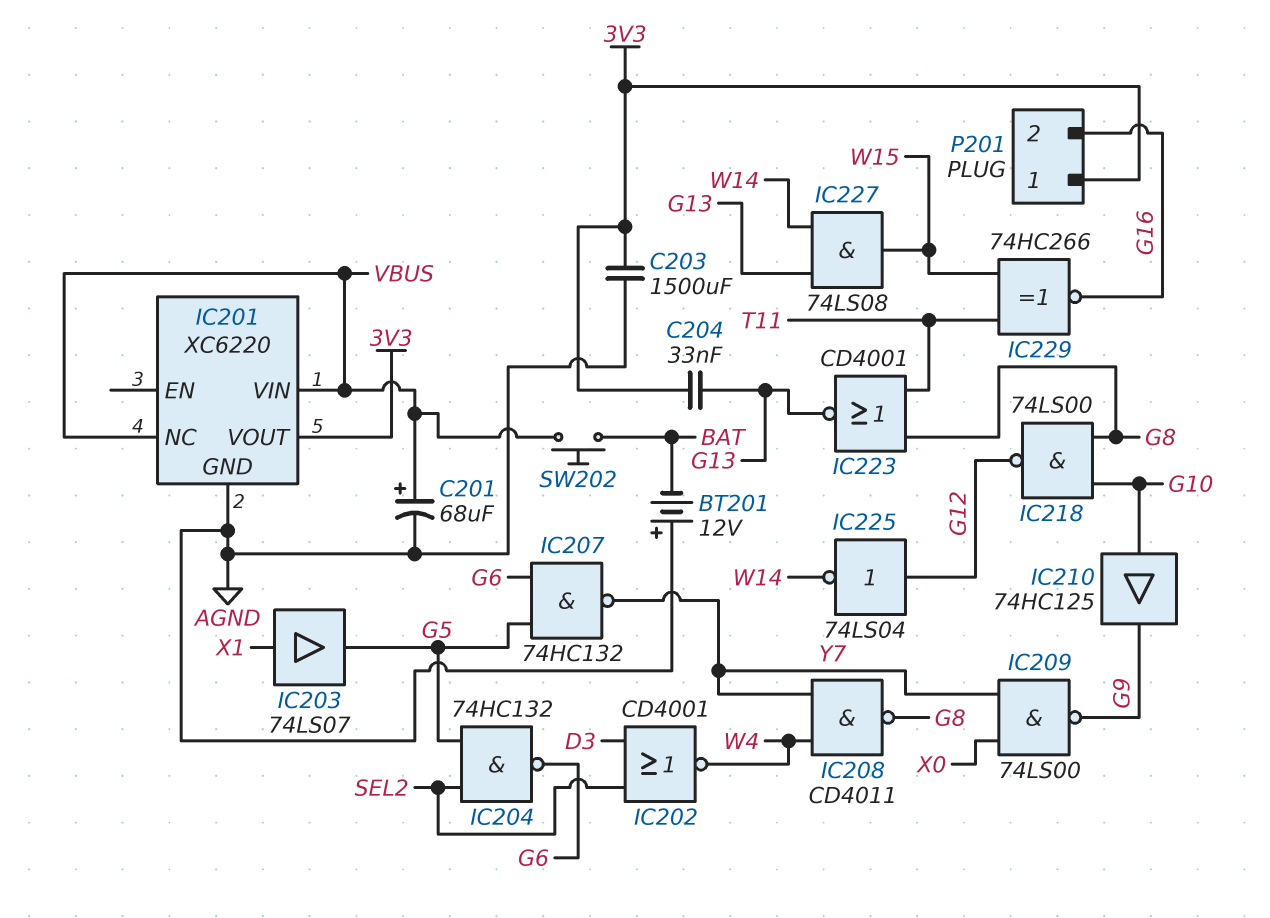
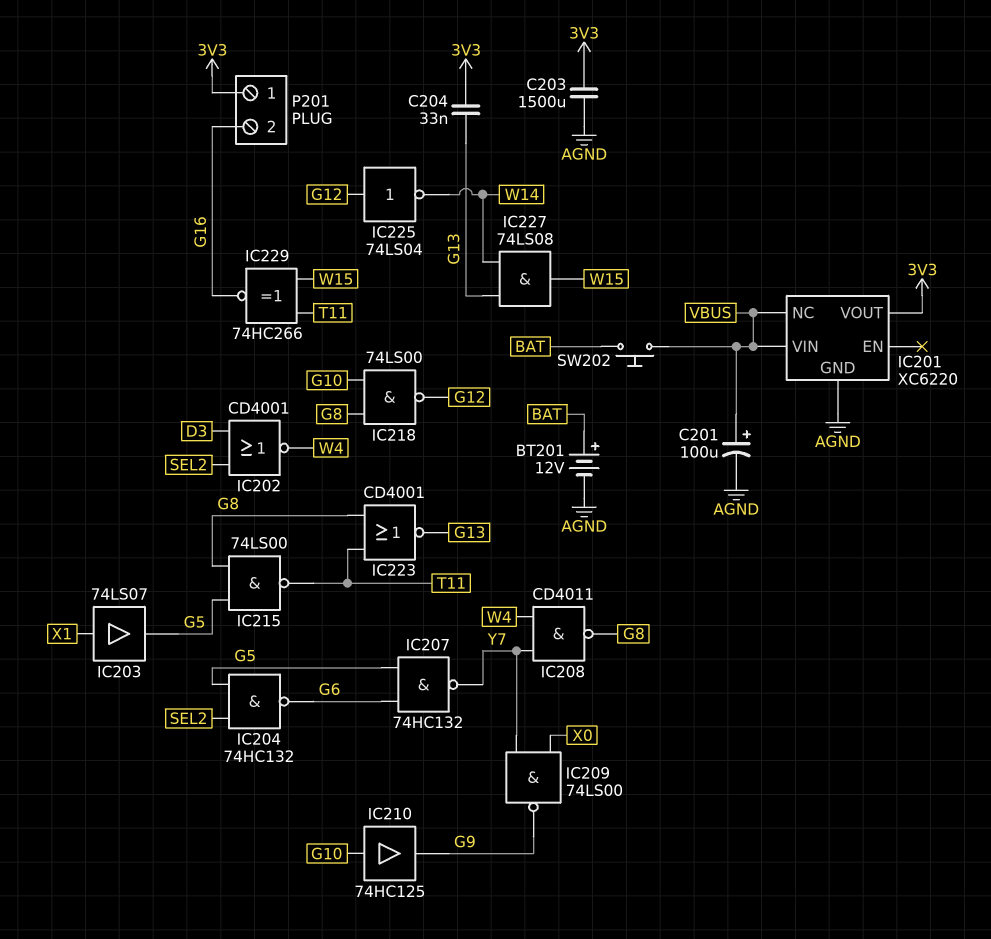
BT201: 12V (plus AGND, minus BAT) -> 12V (plus BAT, minus AGND)
C201: 68uF (plus VBUS, minus AGND) -> 100uF (plus VBUS, minus AGND)
IC215: none -> NAND 74LS00 (in G5, in G8, out T11)

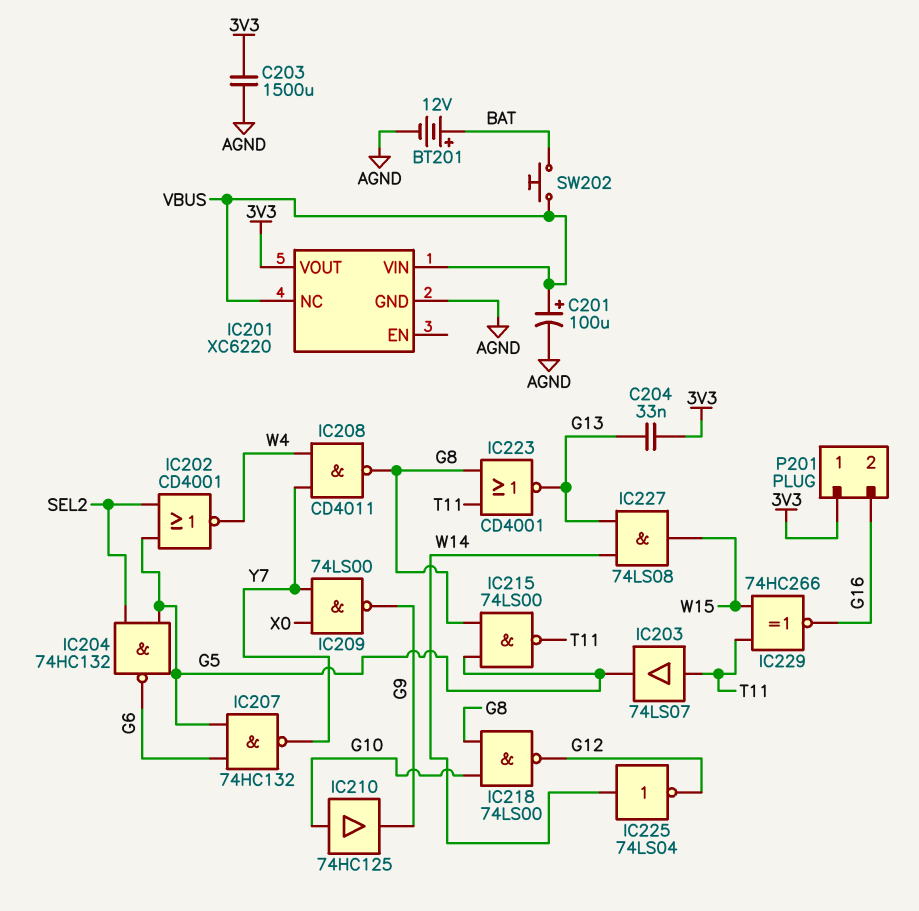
IC202: NOR CD4001 (in D3, in SEL2, out W4) -> NOR CD4001 (in G5, in SEL2, out W4)
IC203: buffer 74LS07 (in X1, out G5) -> buffer 74LS07 (in T11, out G5)
IC225: NOT 74LS04 (in G12, out W14) -> NOT 74LS04 (in W14, out G12)

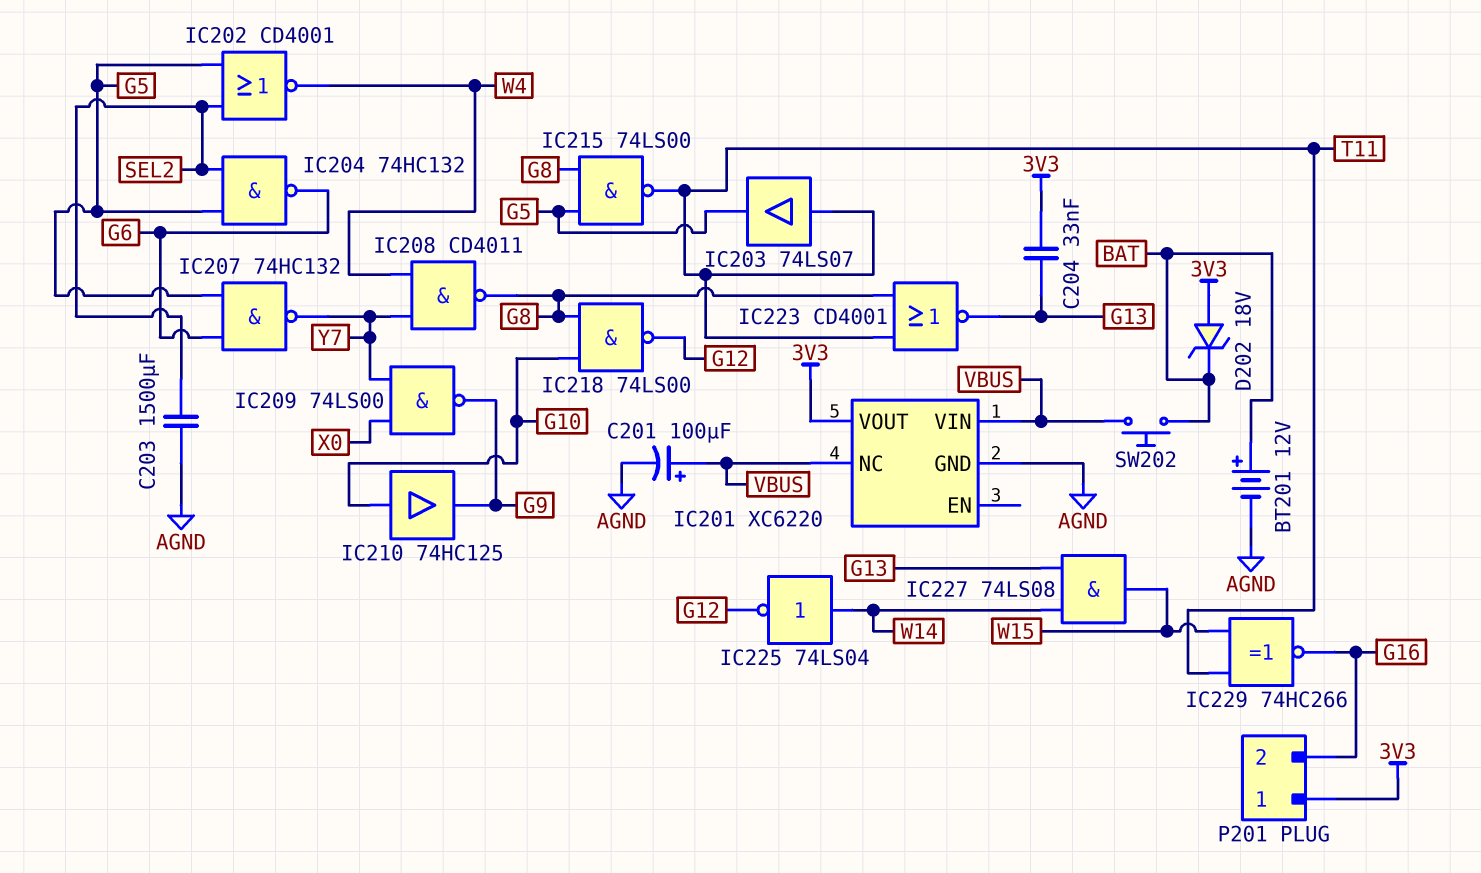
C203: 1500uF (3V3, AGND) -> 1500uF (AGND, SEL2)
D202: none -> zener 18V (A 3V3, K BAT)

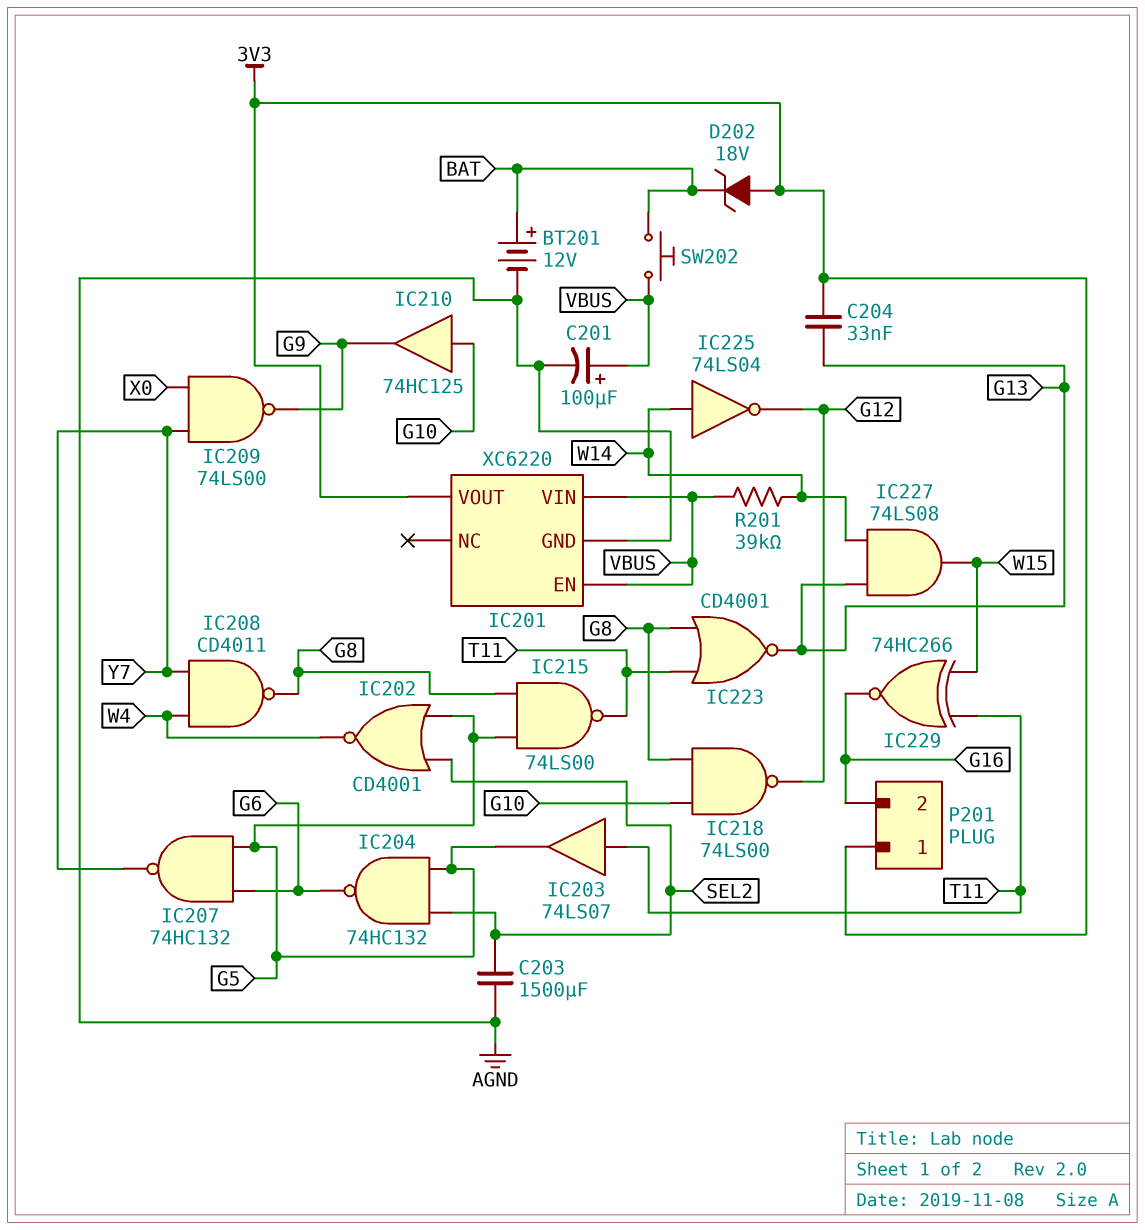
IC201 pin EN: none -> VBUS
IC201 pin NC: VBUS -> none
R201: none -> 39k (VBUS, W14)

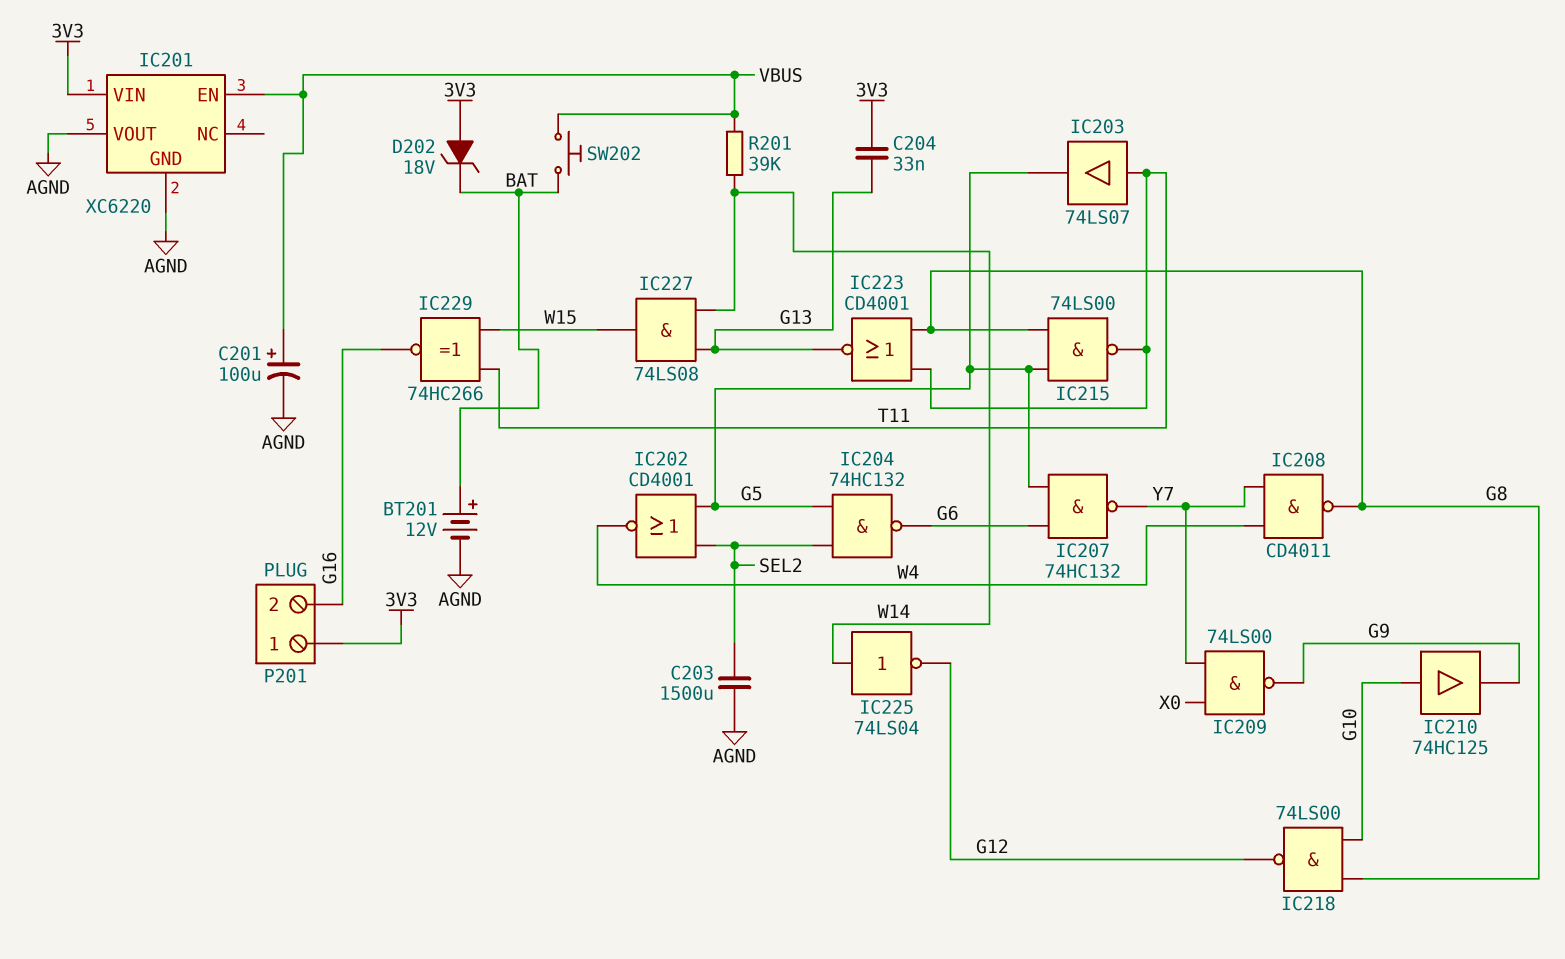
IC201 pin VIN: VBUS -> 3V3
IC201 pin VOUT: 3V3 -> AGND

